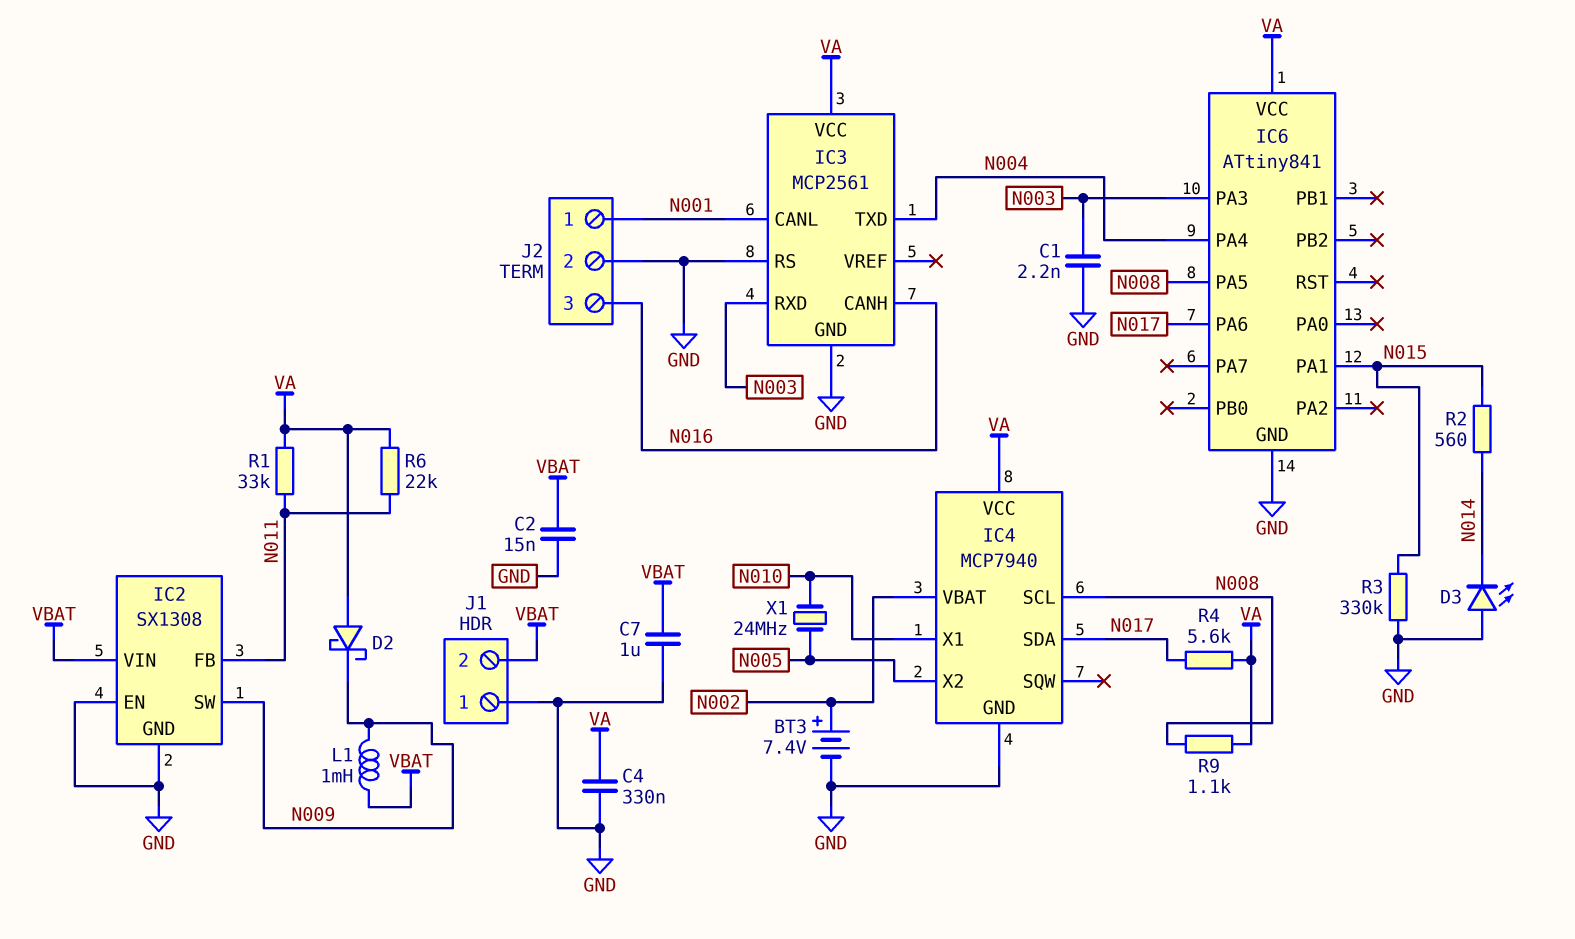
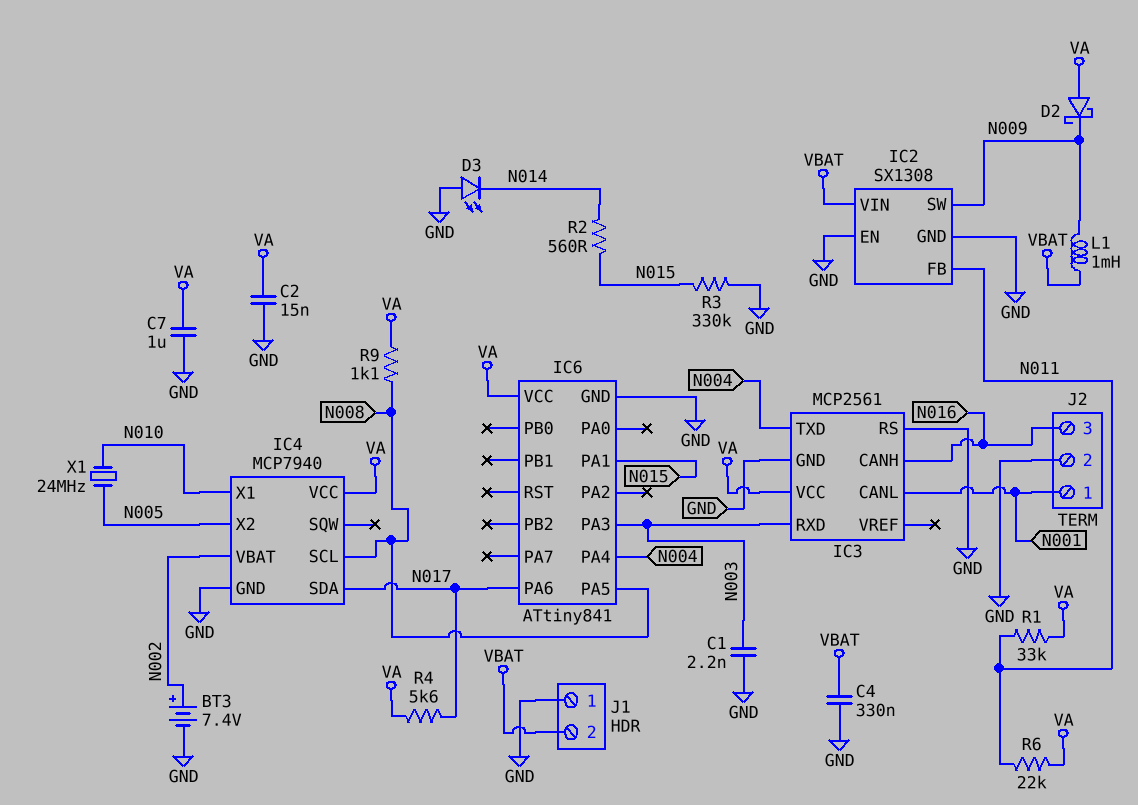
C2: 15nF (GND, VBAT) -> 15nF (GND, VA)
C4: 330nF (GND, VA) -> 330nF (GND, VBAT)
C7: 1uF (GND, VBAT) -> 1uF (GND, VA)

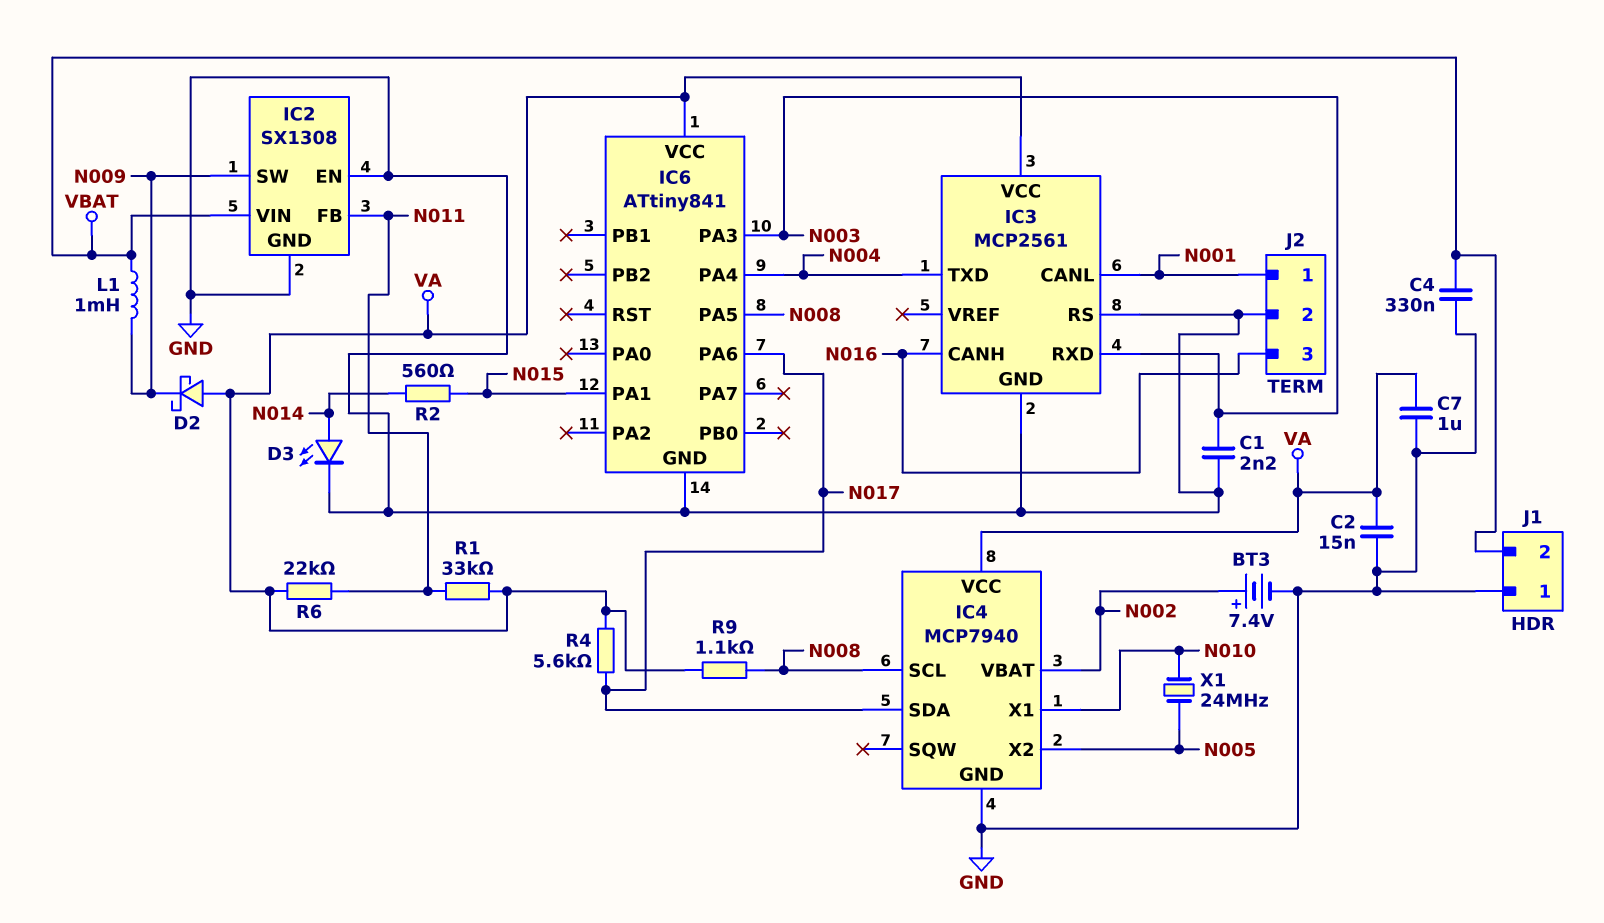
D3: LED (A GND, K N014) -> LED (A N014, K GND)
R3: 330k (GND, N015) -> none

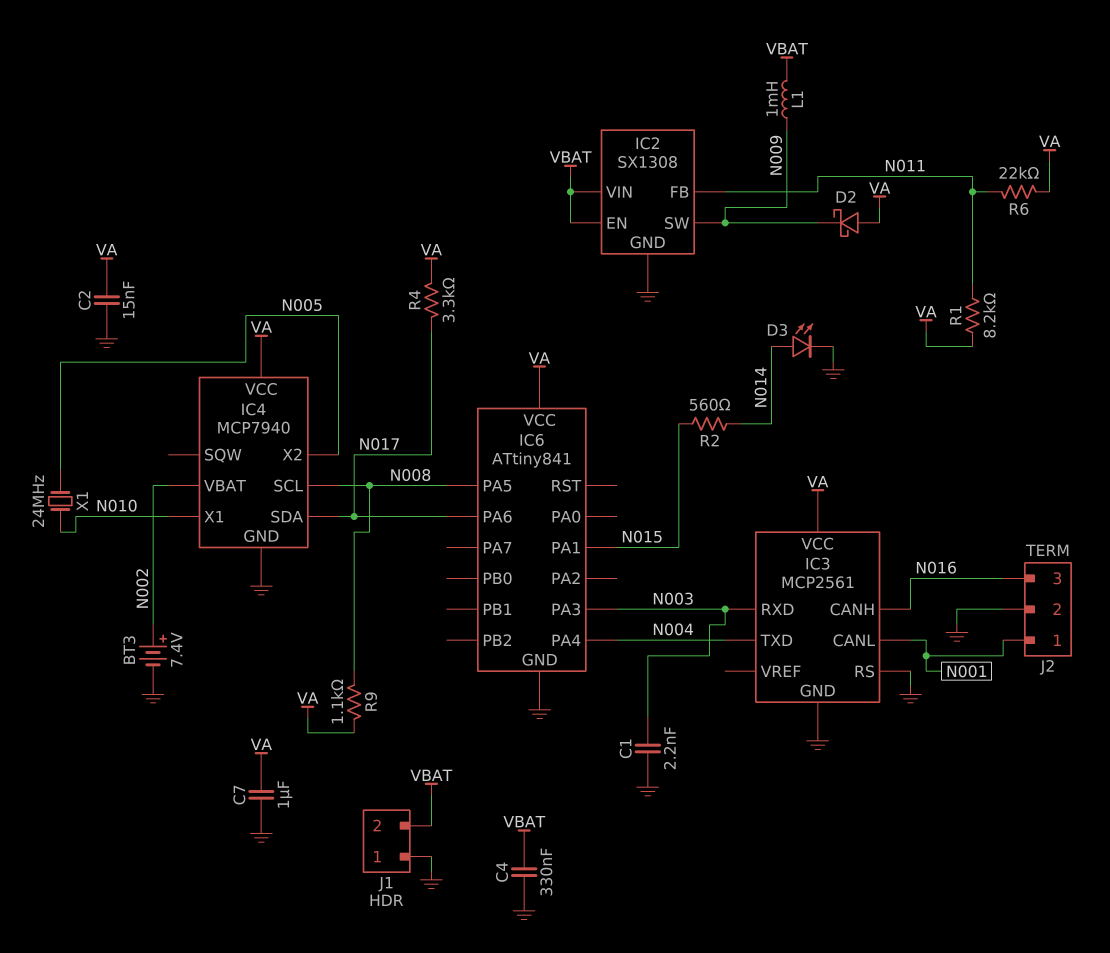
IC2 pin EN: GND -> VBAT
R1: 33k (N011, VA) -> 8.2k (N011, VA)
R4: 5.6k (N017, VA) -> 3.3k (N017, VA)

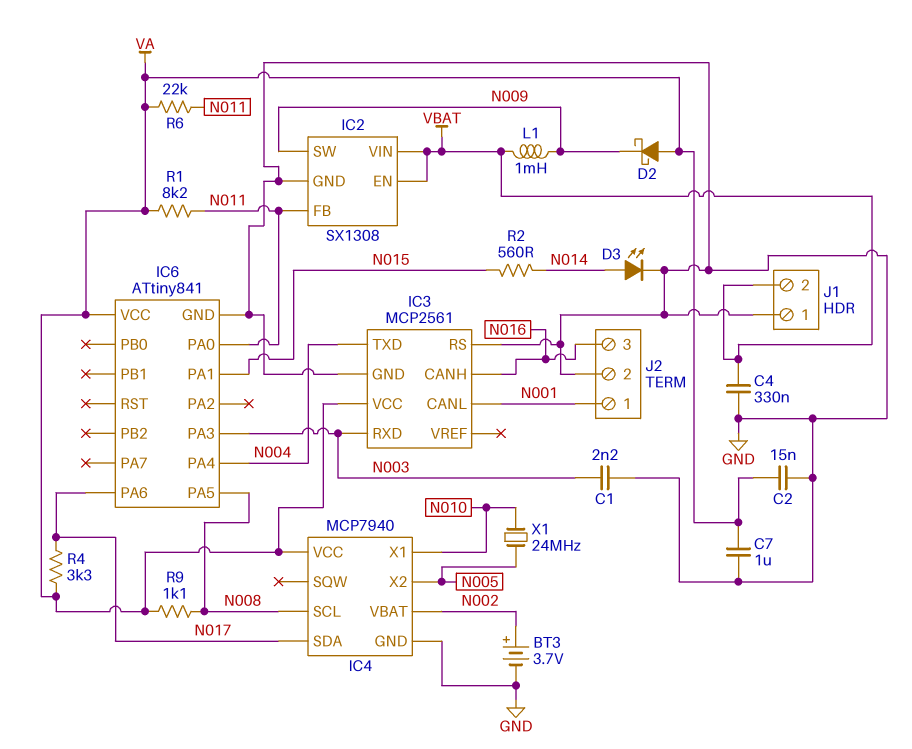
BT3: 7.4V (plus N002, minus GND) -> 3.7V (plus N002, minus GND)
IC6 pin PA0: none -> N011

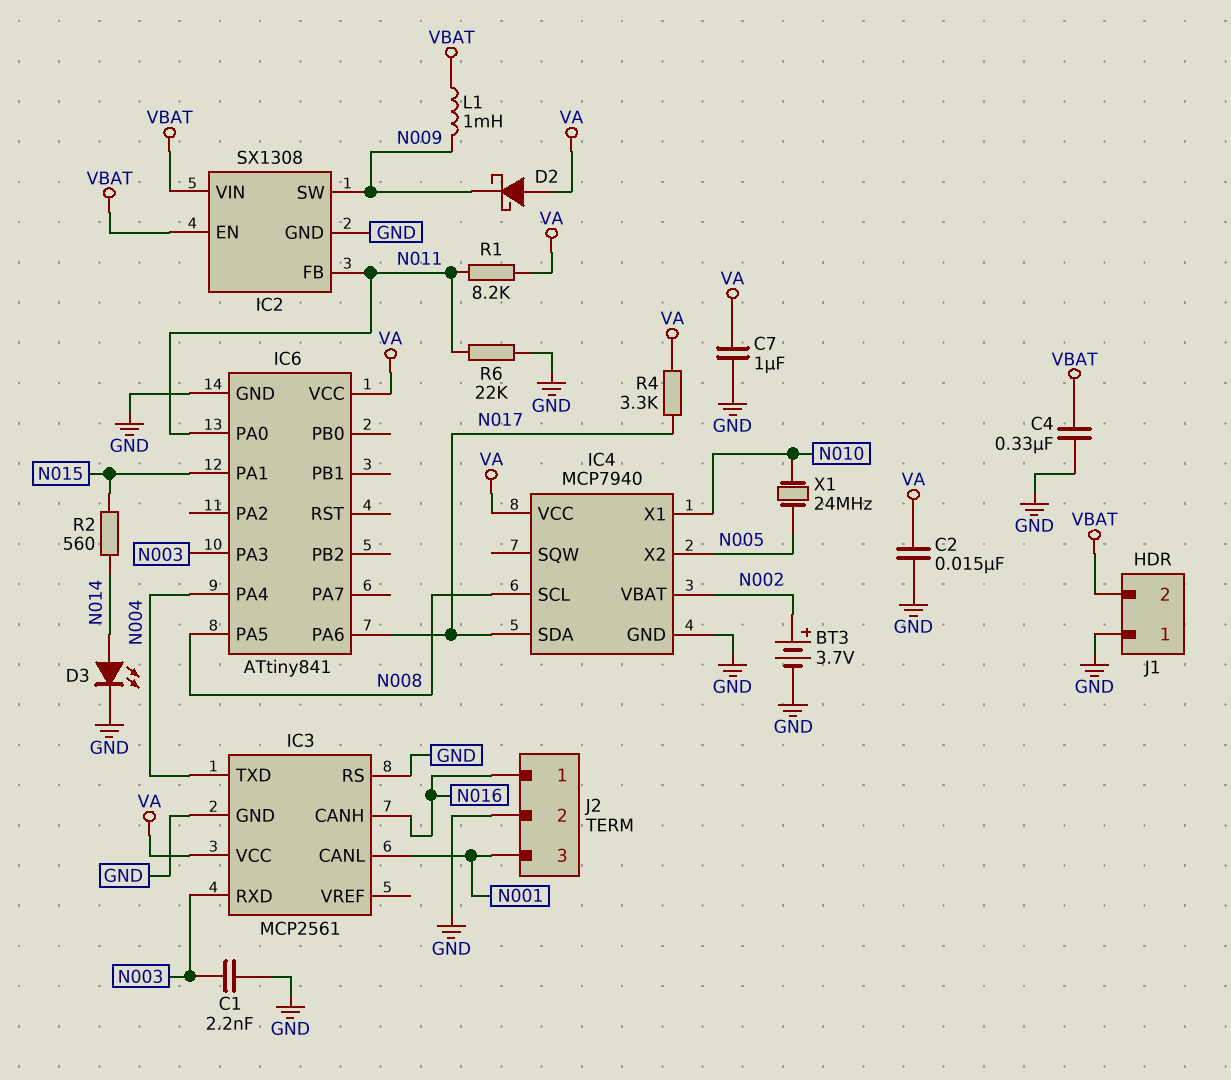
J2 pin 1: N001 -> N016
J2 pin 3: N016 -> N001
R6: 22k (N011, VA) -> 22k (GND, N011)
R9: 1.1k (N008, VA) -> none

